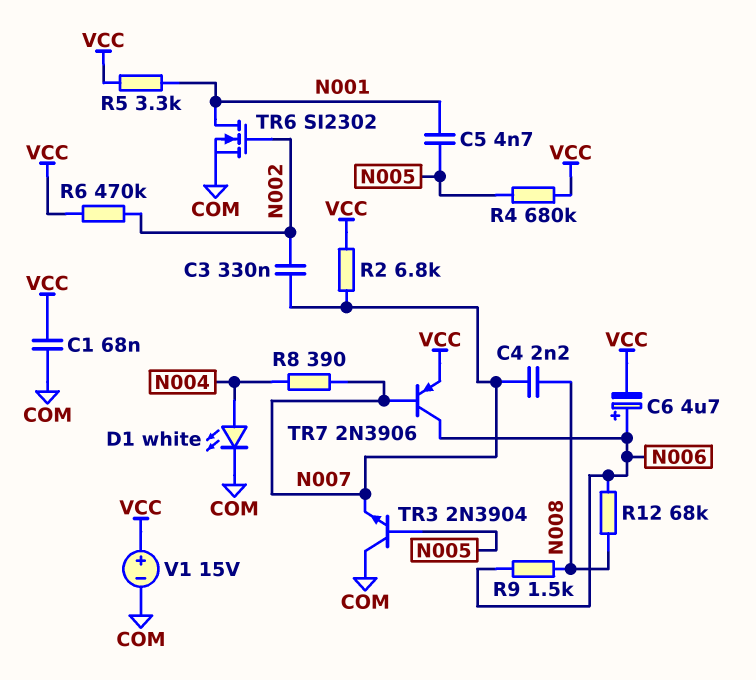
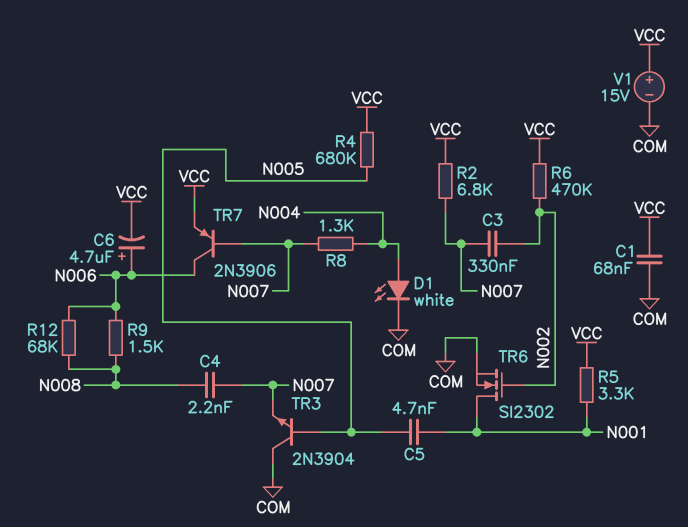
R8: 390 (N004, N007) -> 1.3k (N004, N007)

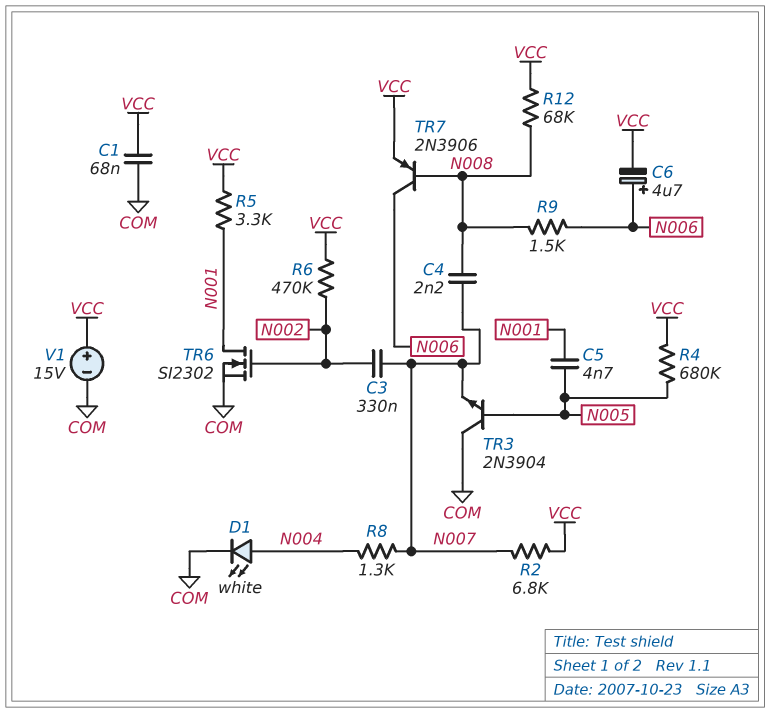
R12: 68k (N006, N008) -> 68k (N008, VCC)
TR7: PNP 2N3906 (B N007, C N006, E VCC) -> PNP 2N3906 (B N008, C N006, E VCC)

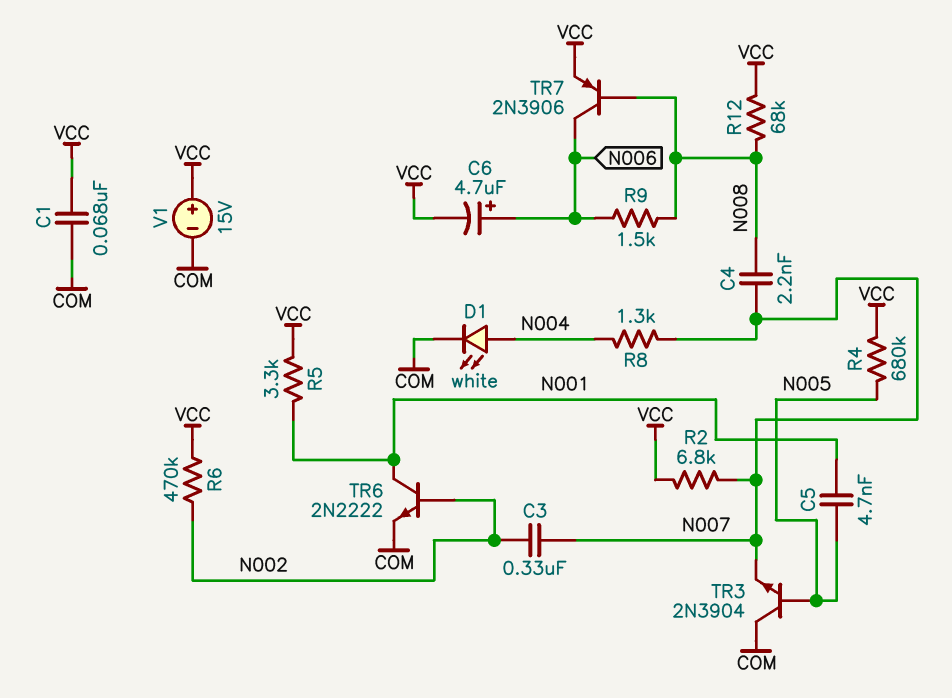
TR6: NMOS SI2302 (G N002, D N001, S COM) -> NPN 2N2222 (B N002, C N001, E COM)

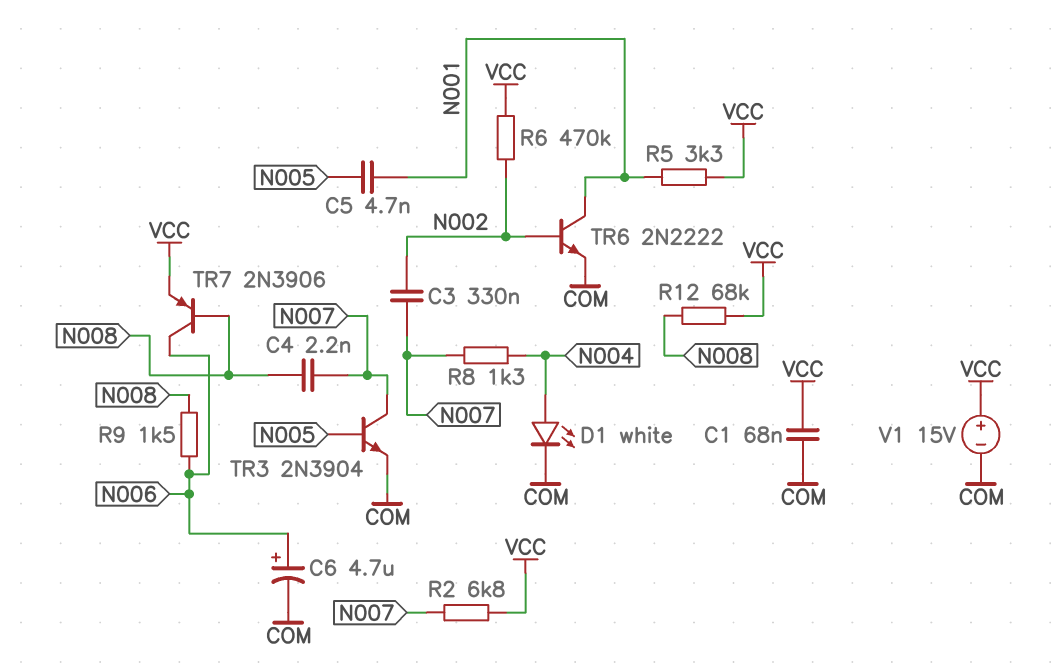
C6: 4.7uF (plus N006, minus VCC) -> 4.7uF (plus N006, minus COM)
R4: 680k (N005, VCC) -> none
TR3: NPN 2N3904 (B N005, C COM, E N007) -> NPN 2N3904 (B N005, C N007, E COM)

